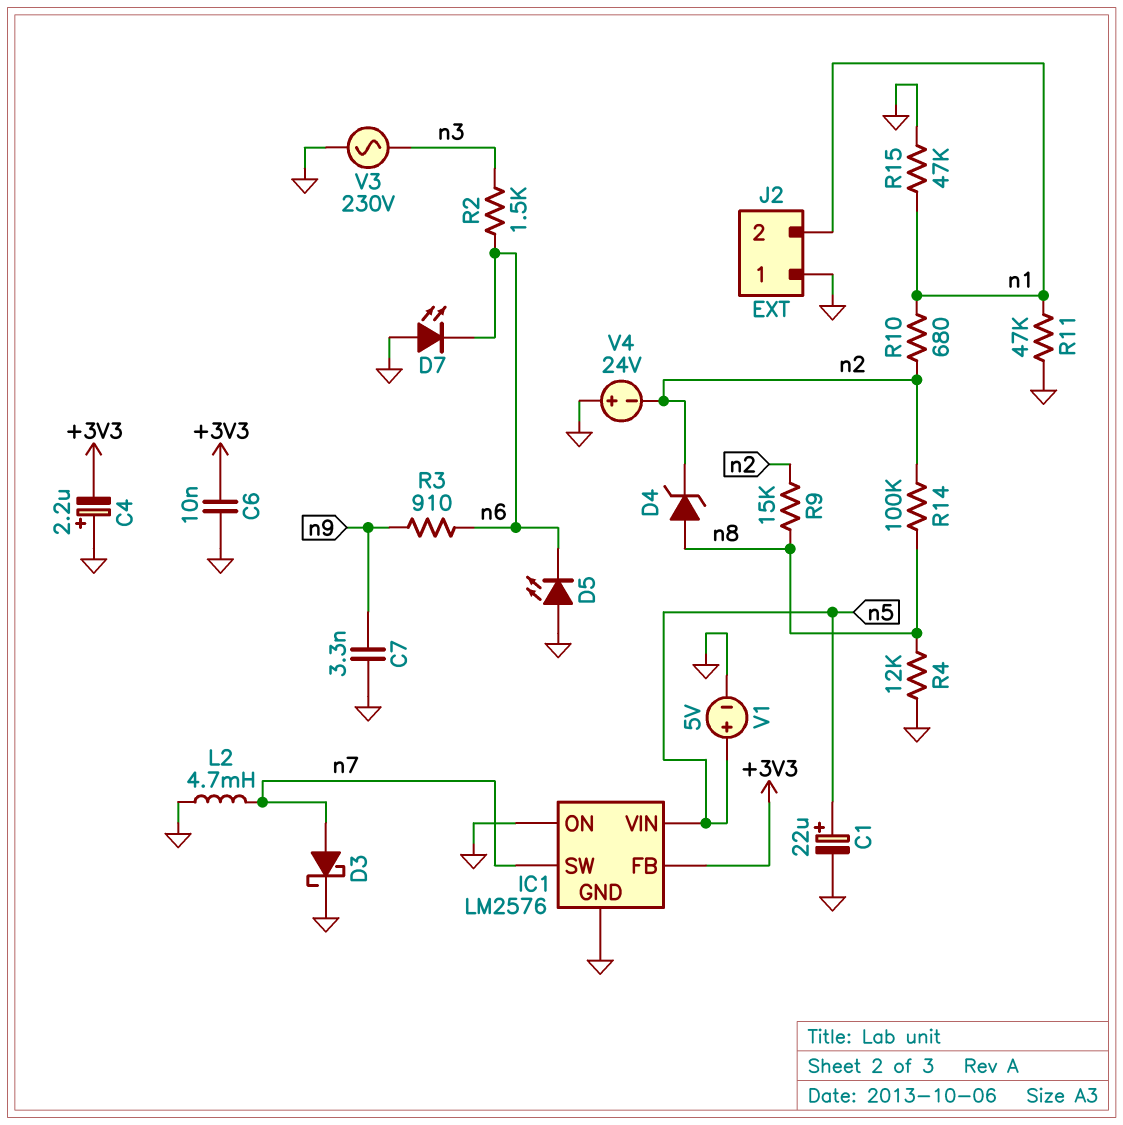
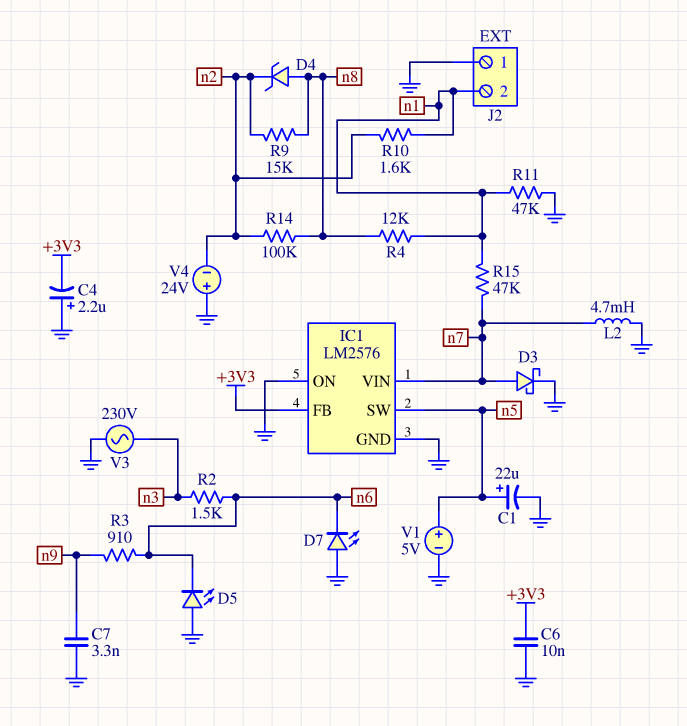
IC1 pin SW: n7 -> n5
IC1 pin VIN: n5 -> n7
R4: 12k (GND, n8) -> 12k (n1, n8)
R10: 680 (n1, n2) -> 1.6k (n1, n2)
R15: 47k (GND, n1) -> 47k (n1, n7)

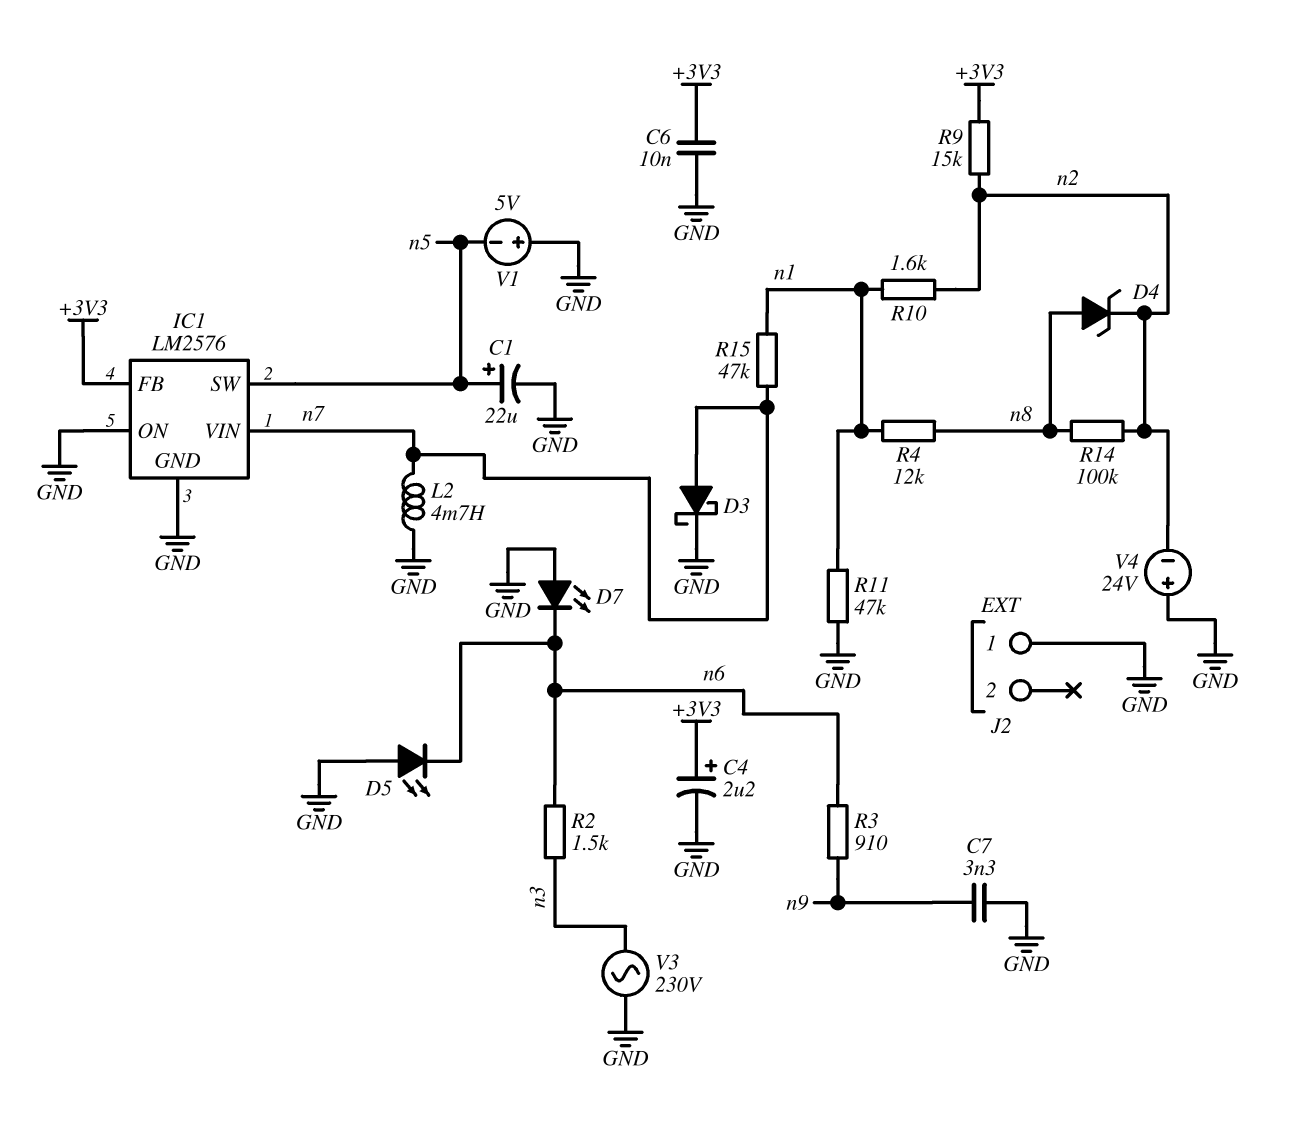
C4: 2.2uF (plus GND, minus +3V3) -> 2.2uF (plus +3V3, minus GND)
J2 pin 2: n1 -> none
R9: 15k (n2, n8) -> 15k (+3V3, n2)
V1: 5V (plus n5, minus GND) -> 5V (plus GND, minus n5)

